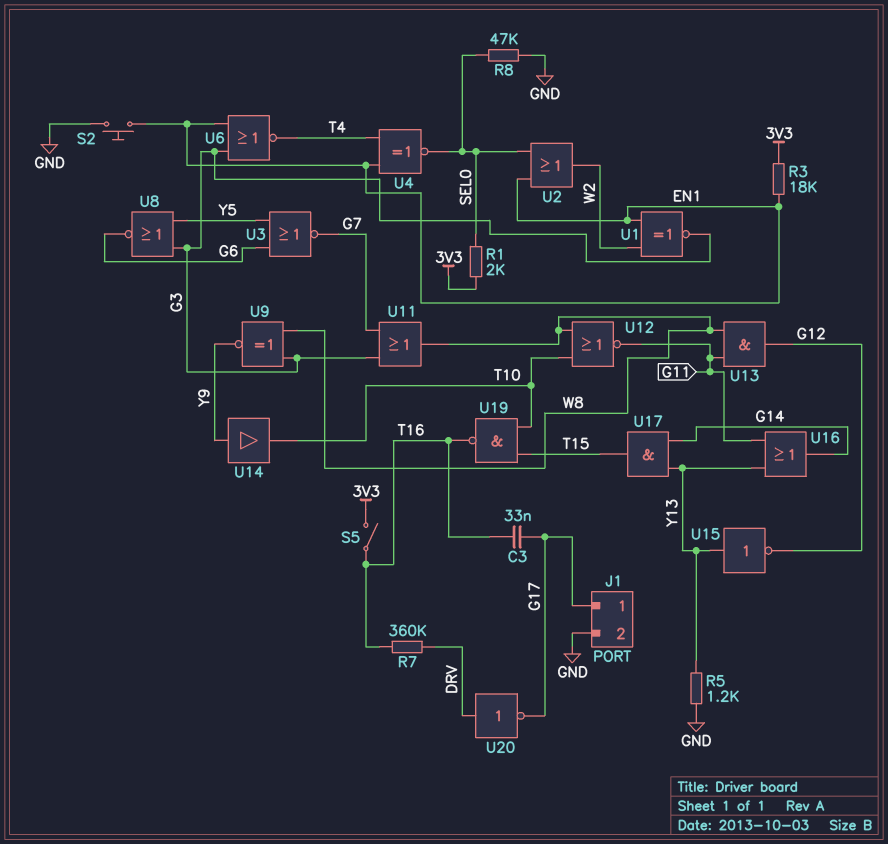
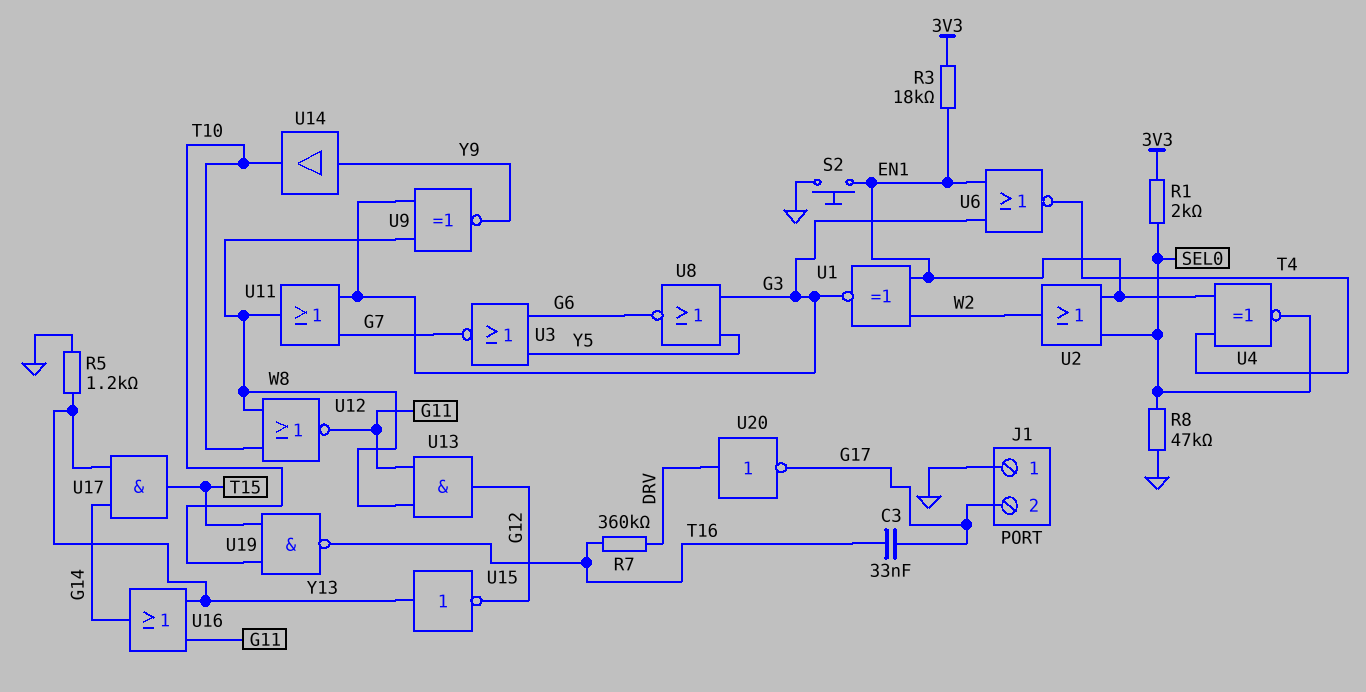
J1 pin 1: G17 -> GND
J1 pin 2: GND -> G17
S5: switch (3V3, T16) -> none

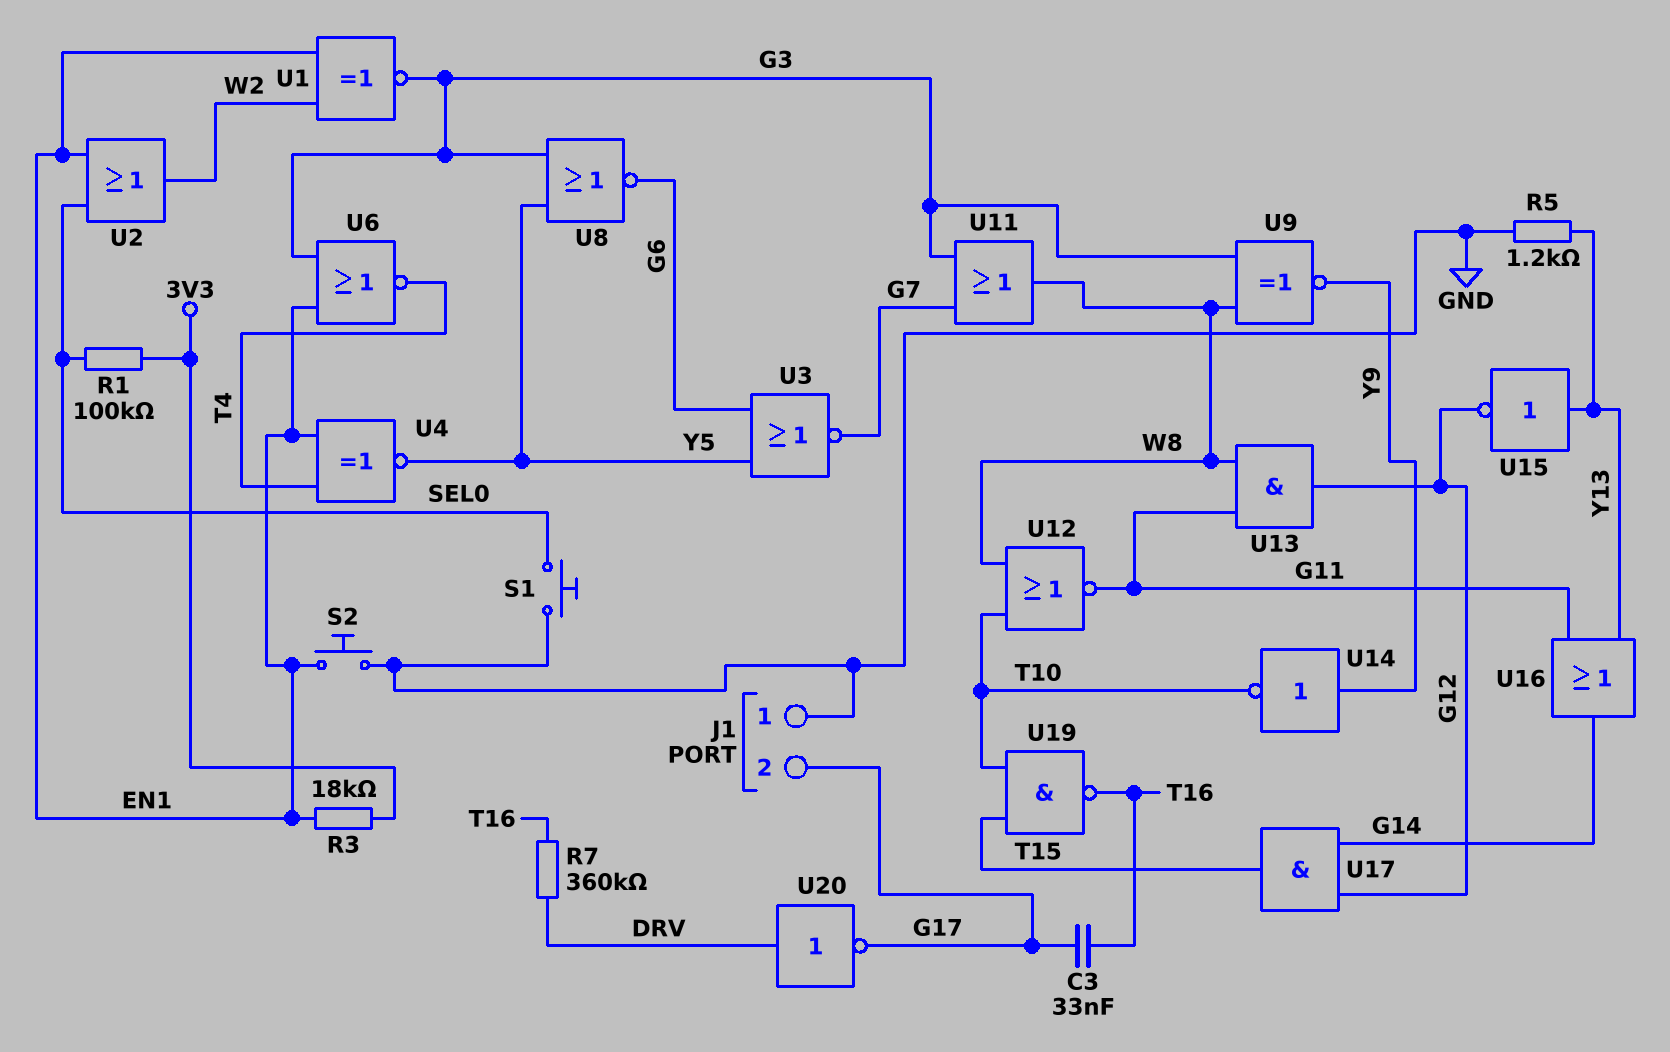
R1: 2k (3V3, SEL0) -> 100k (3V3, SEL0)
R8: 47k (GND, SEL0) -> none
S1: none -> button (GND, SEL0)
U4: XNOR (in EN1, in T4, out SEL0) -> XNOR (in EN1, in T4, out Y5)
U14: buffer (in Y9, out T10) -> NOT (in Y9, out T10)
U17: AND (in G14, in Y13, out T15) -> AND (in G12, in G14, out T15)

